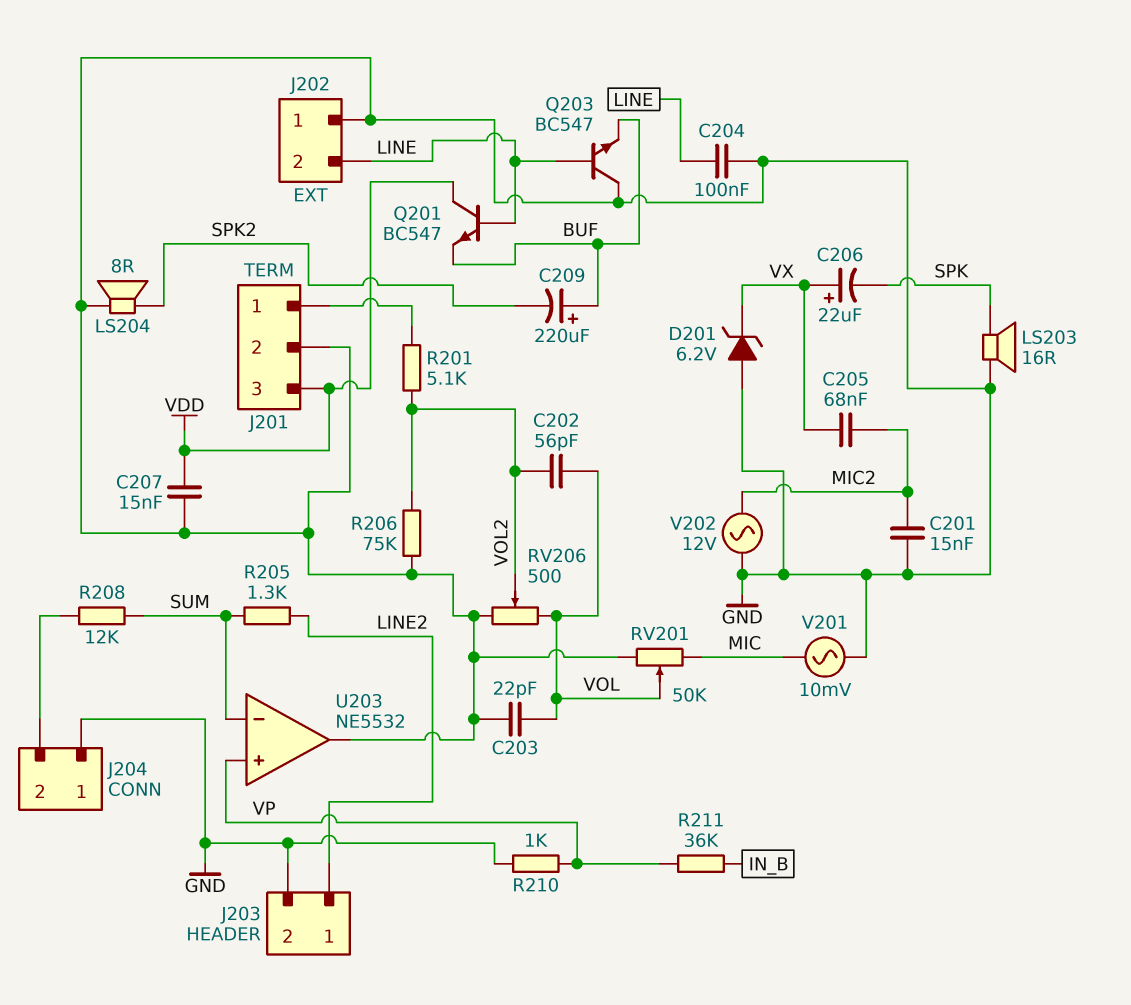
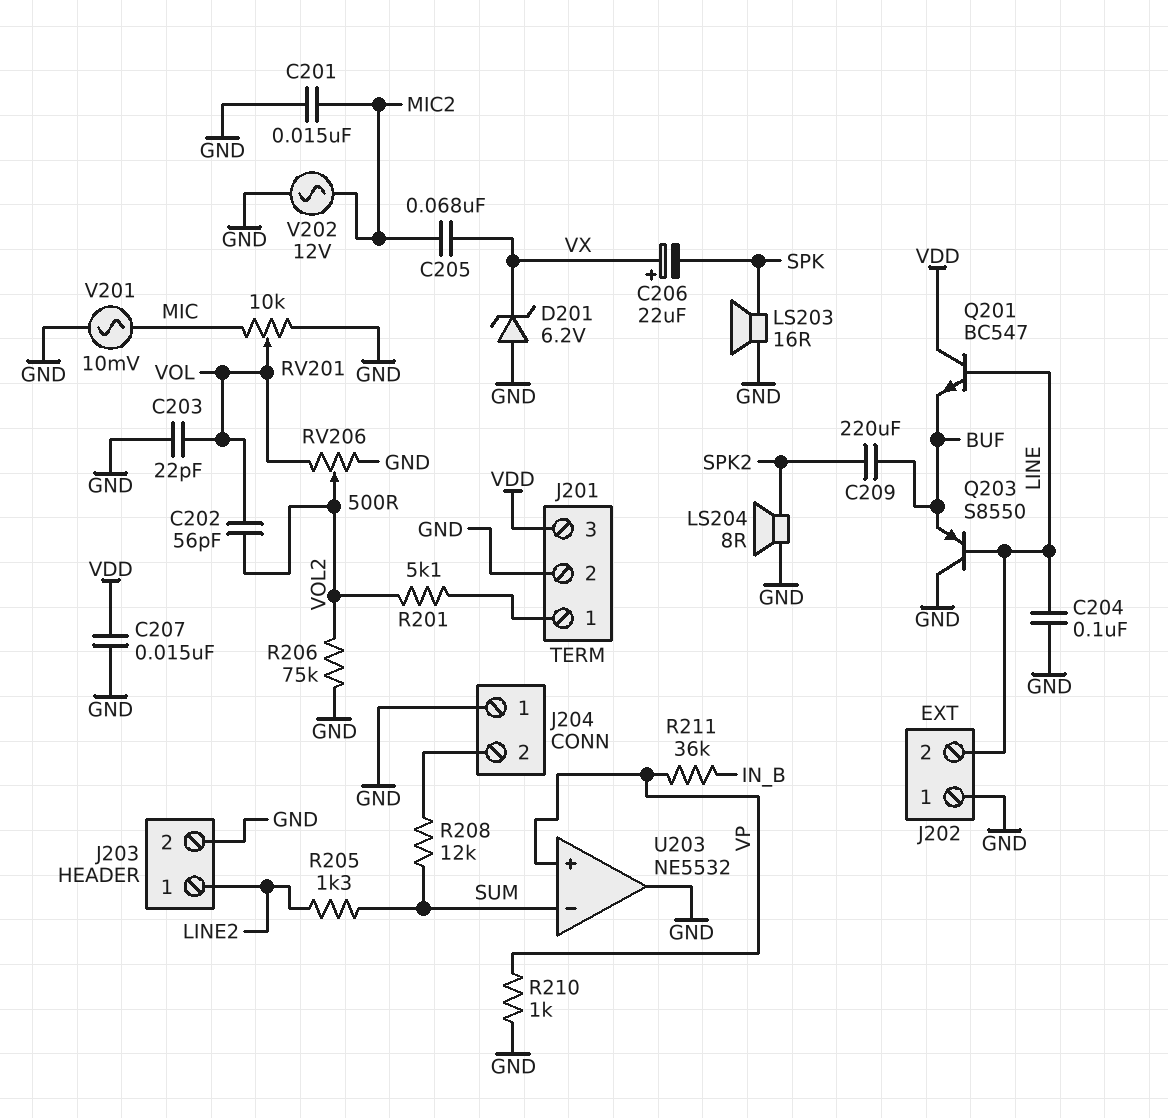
C209: 220uF (plus BUF, minus SPK2) -> 220uF (BUF, SPK2)
Q203: NPN BC547 (B LINE, C GND, E BUF) -> PNP S8550 (B LINE, C GND, E BUF)
RV201: 50k (GND, MIC, wiper VOL) -> 10k (GND, MIC, wiper VOL)

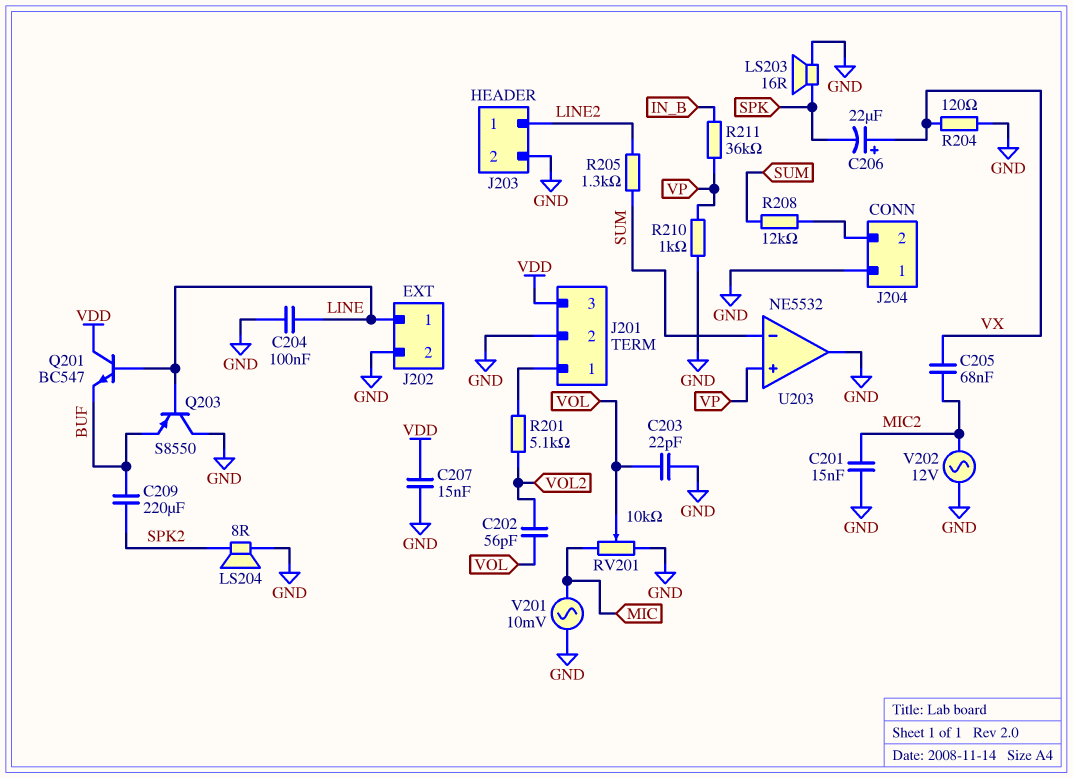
D201: zener 6.2V (A GND, K VX) -> none
J202 pin 1: GND -> LINE
J202 pin 2: LINE -> GND
R204: none -> 120 (GND, VX)
R206: 75k (GND, VOL2) -> none
RV206: 500 (GND, VOL, wiper VOL2) -> none

